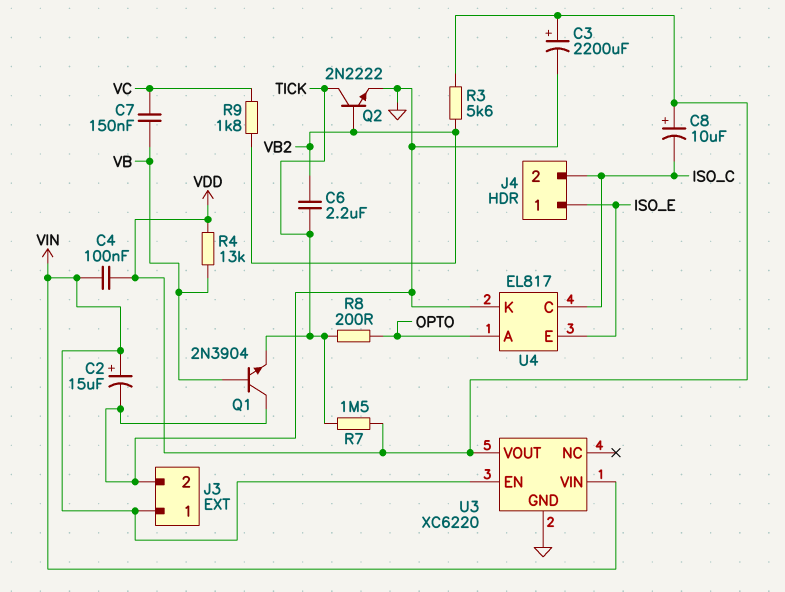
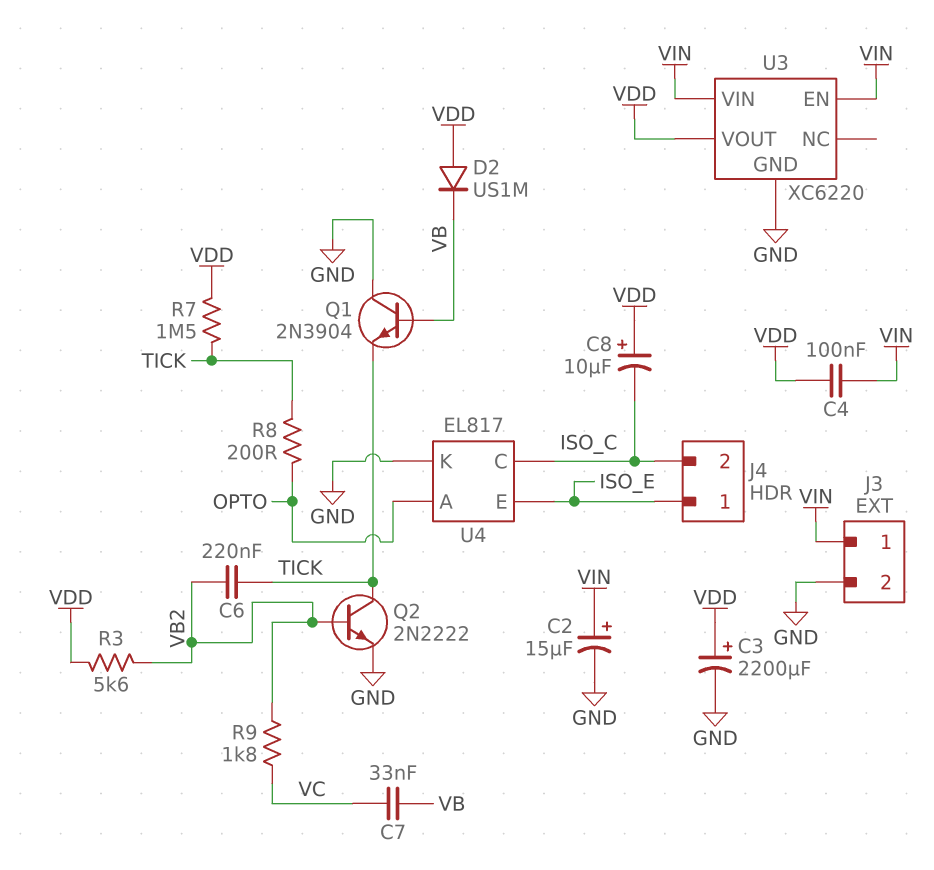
C6: 2.2uF (TICK, VB2) -> 220nF (TICK, VB2)
C7: 150nF (VB, VC) -> 33nF (VB, VC)
D2: none -> diode US1M (A VDD, K VB)
R4: 13k (VB, VDD) -> none

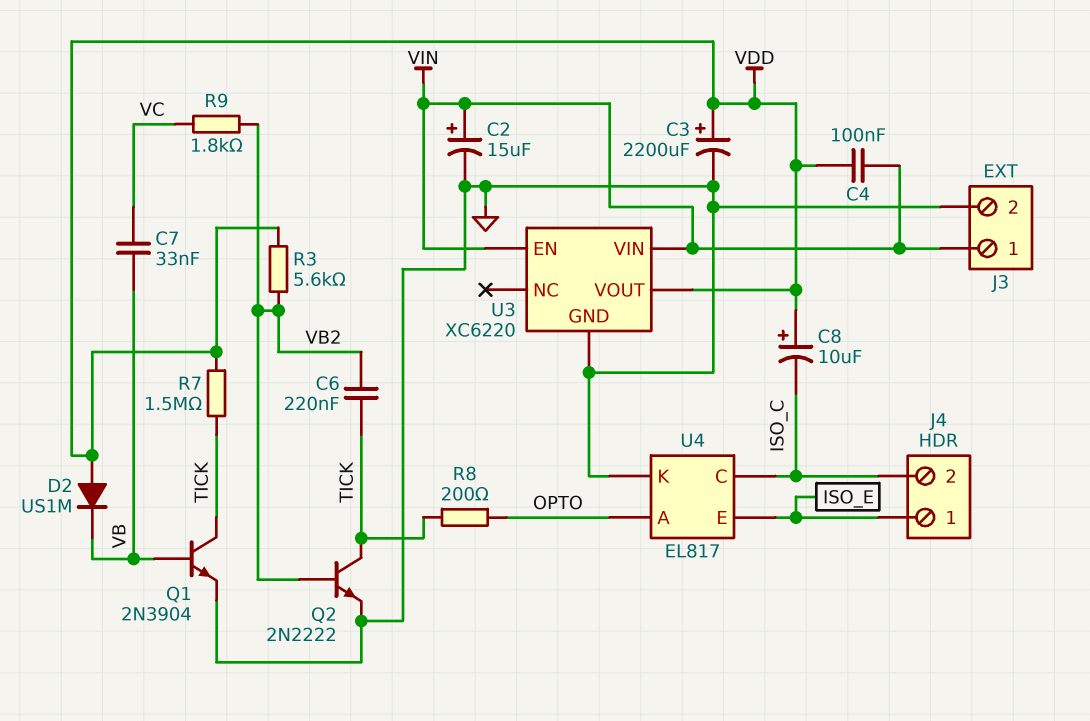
Q1: NPN 2N3904 (B VB, C GND, E TICK) -> NPN 2N3904 (B VB, C TICK, E GND)

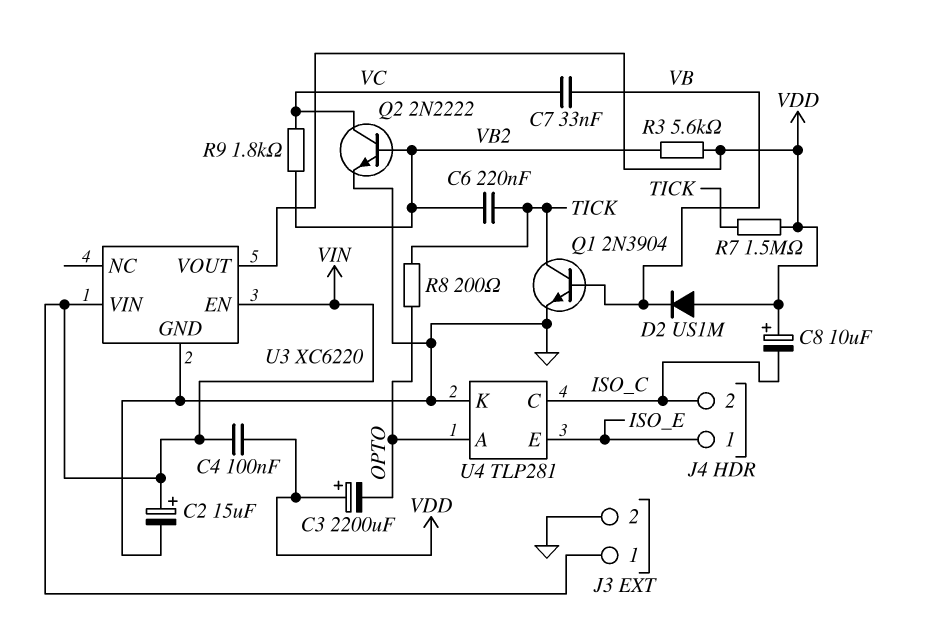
C3: 2200uF (plus VDD, minus GND) -> 2200uF (plus VDD, minus OPTO)
Q2: NPN 2N2222 (B VB2, C TICK, E GND) -> NPN 2N2222 (B VB2, C VC, E GND)
U4: EL817 -> TLP281

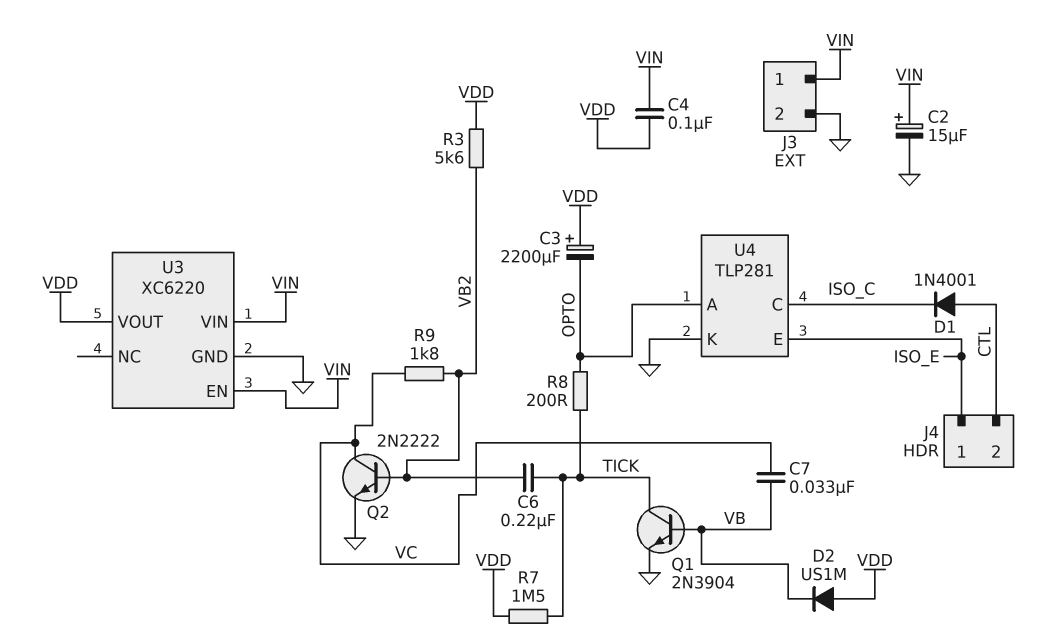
C8: 10uF (plus VDD, minus ISO_C) -> none
D1: none -> diode 1N4001 (A CTL, K ISO_C)
J4 pin 2: ISO_C -> CTL

